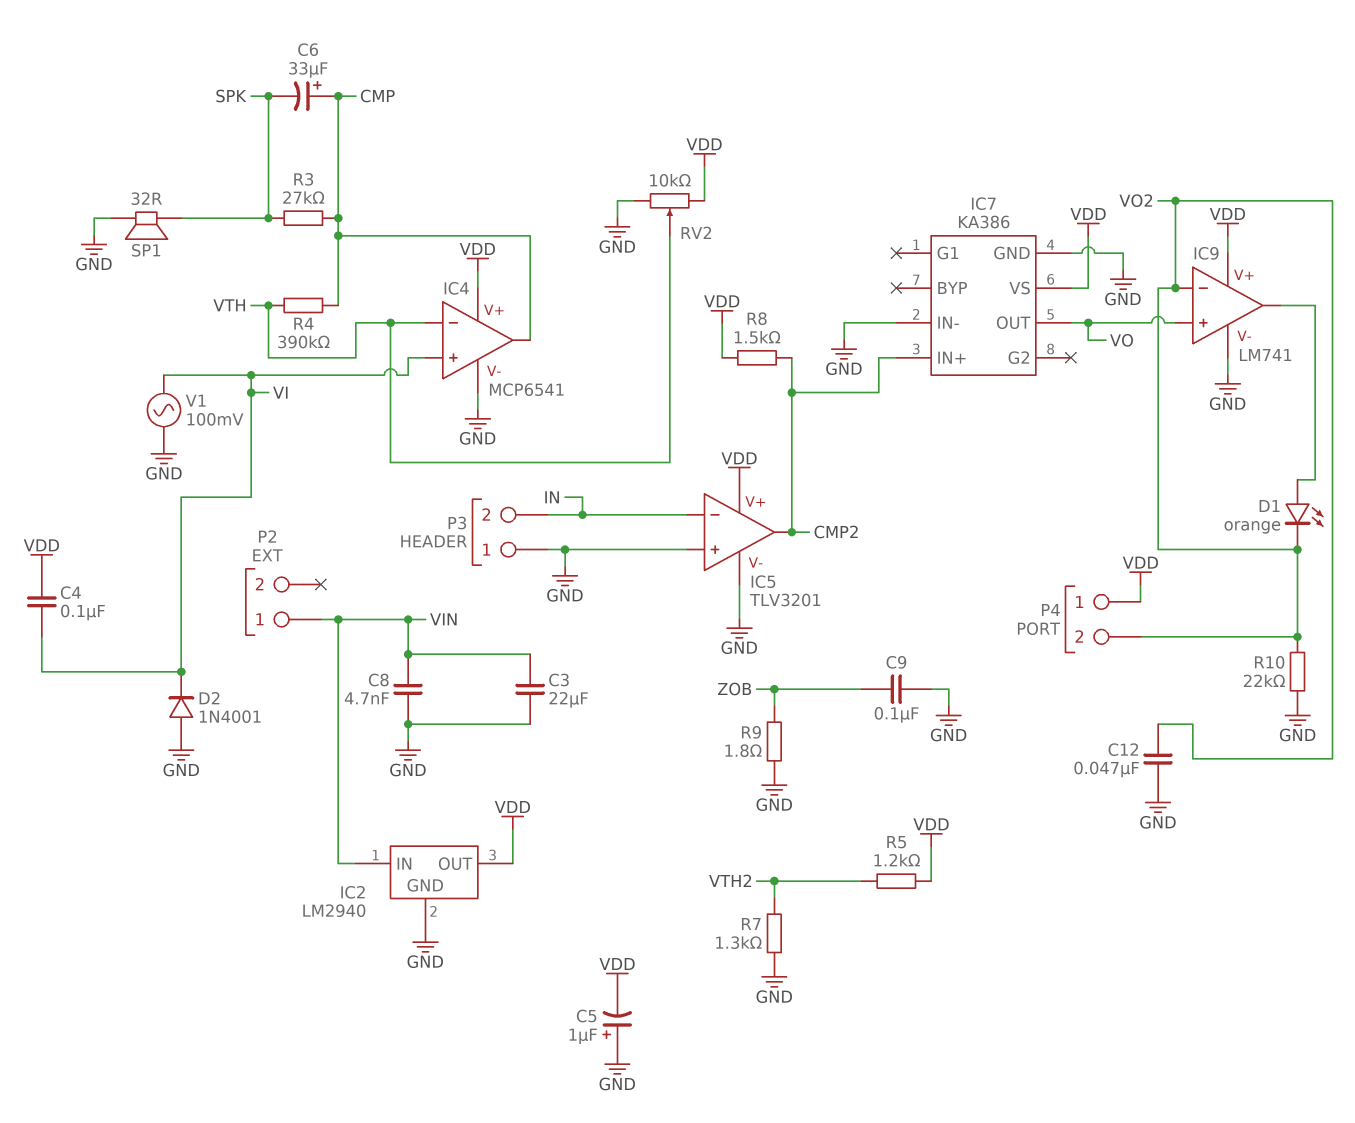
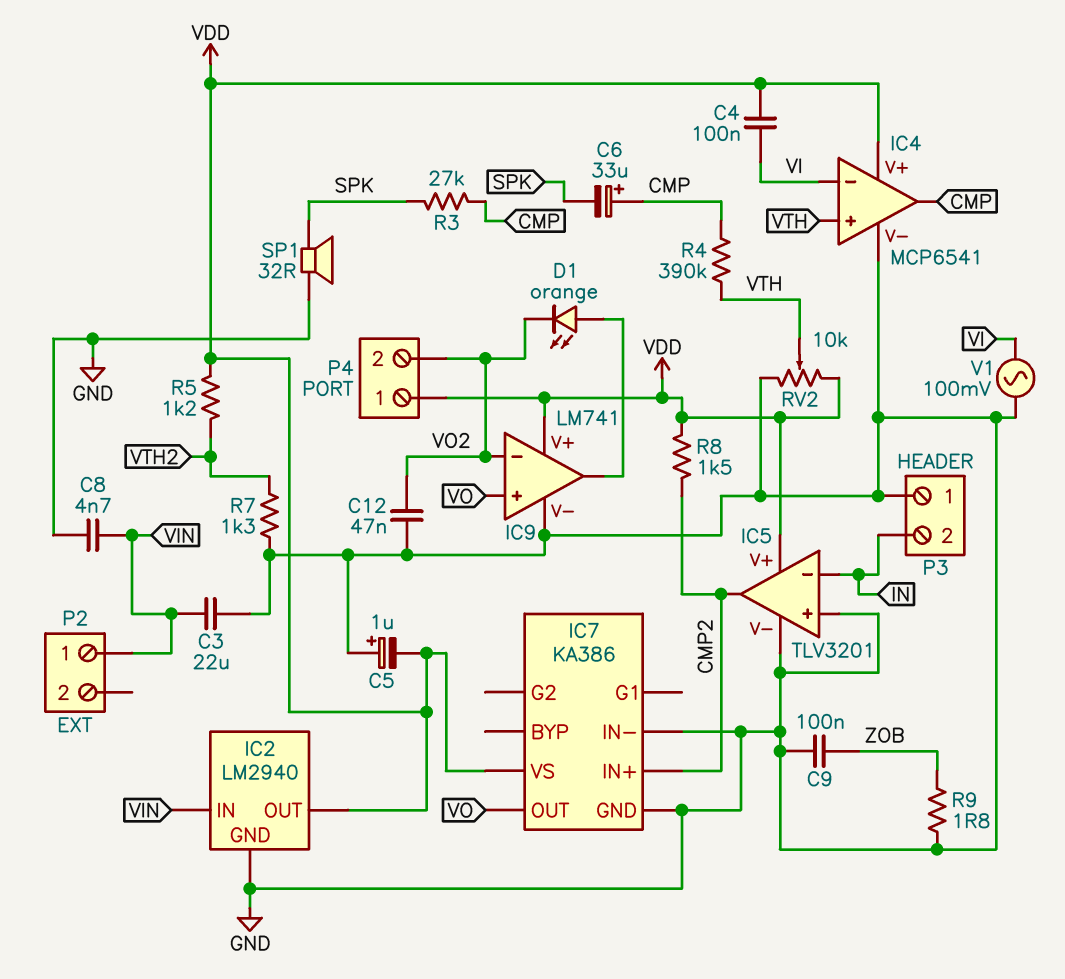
D2: diode 1N4001 (A GND, K VI) -> none
IC4 pin in+: VI -> VTH
IC4 pin in-: VTH -> VI
R10: 22k (GND, VO2) -> none

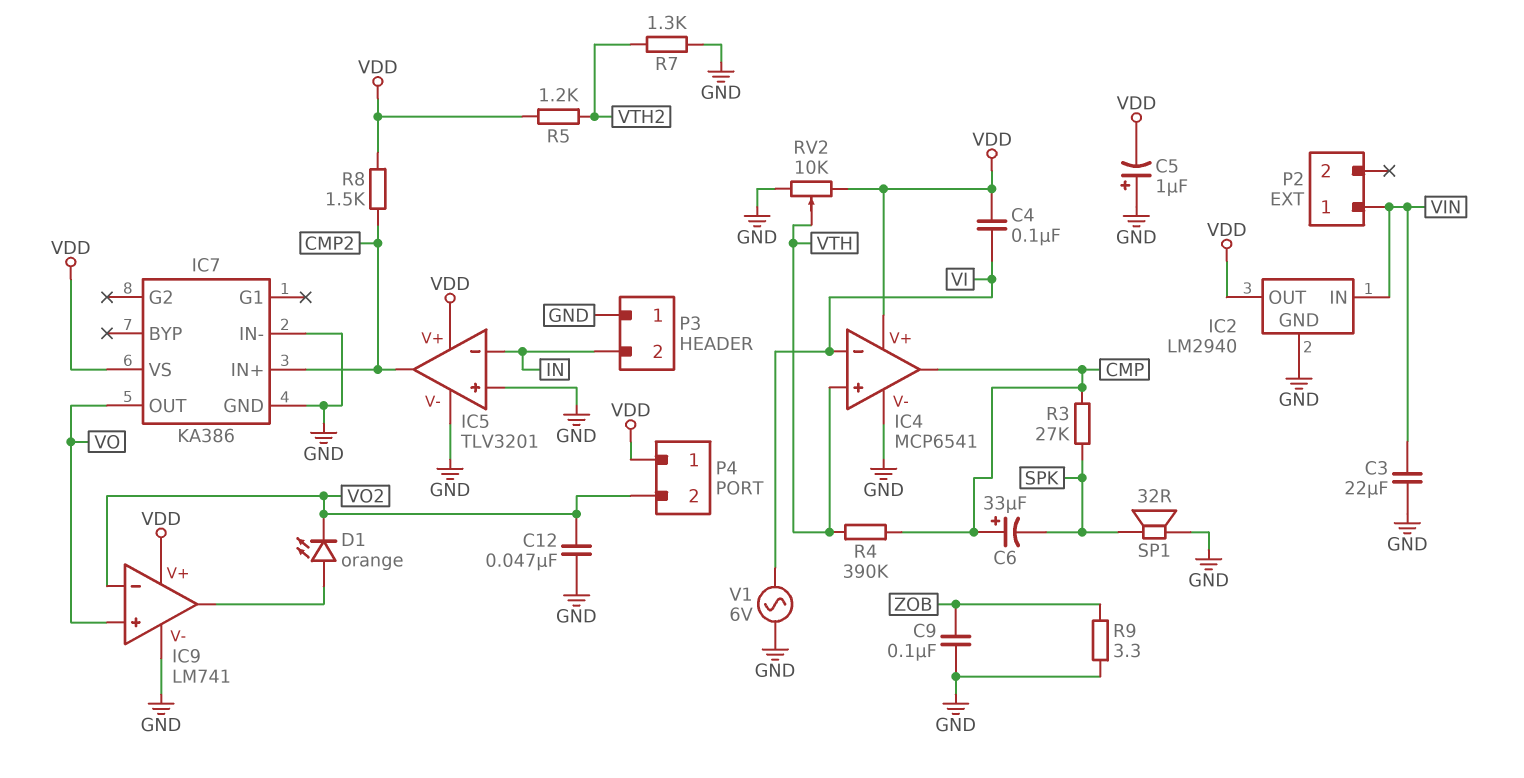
C8: 4.7nF (GND, VIN) -> none
R9: 1.8 (GND, ZOB) -> 3.3 (GND, ZOB)
V1: AC 100mV (GND, VI) -> AC 6V (GND, VI)

